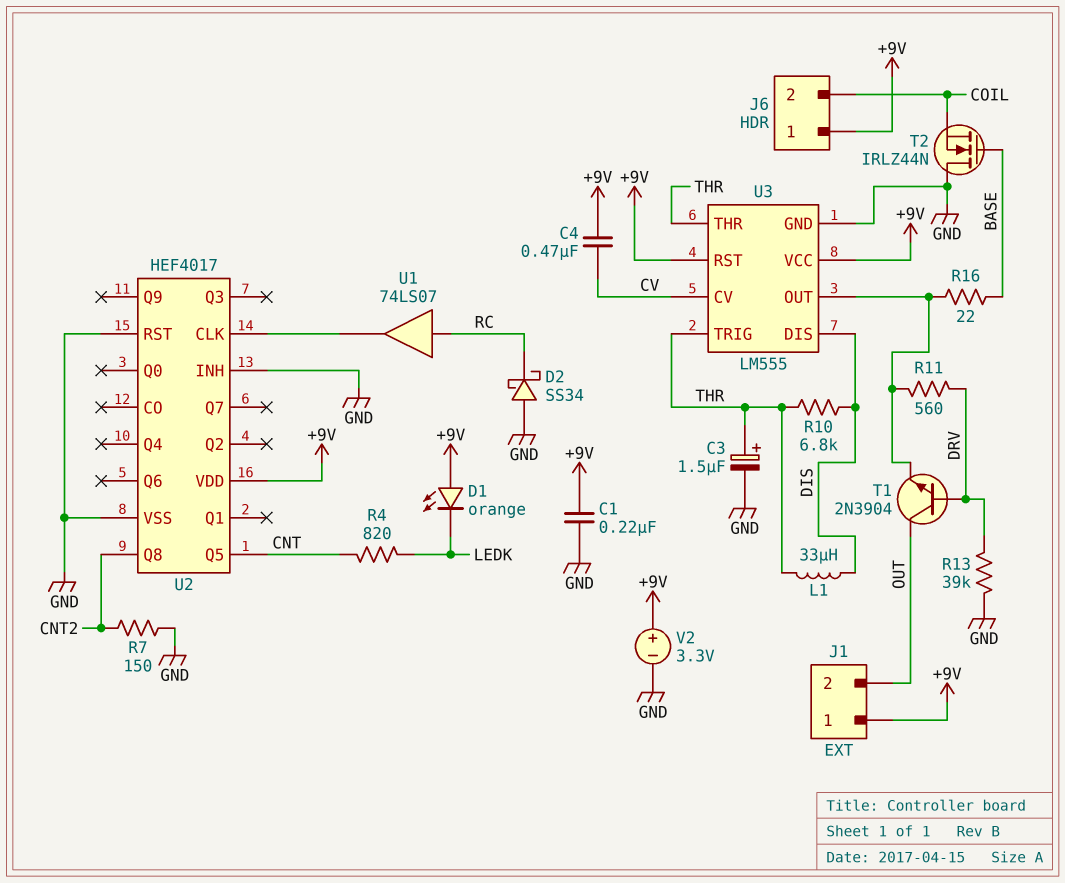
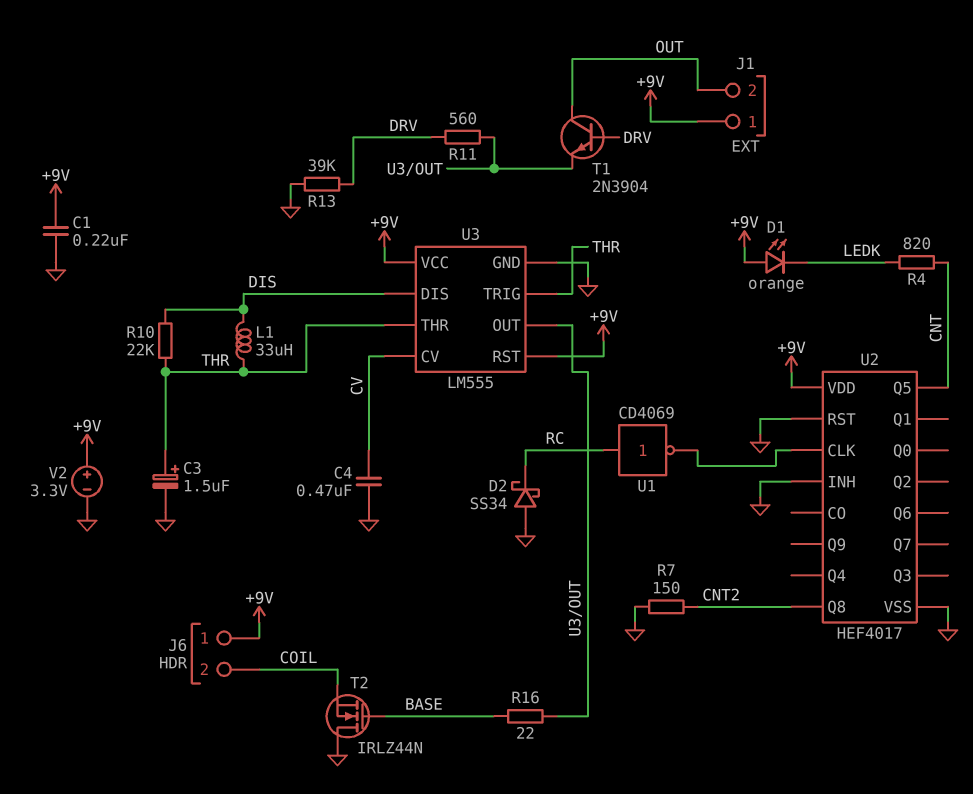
C4: 470nF (+9V, CV) -> 470nF (CV, GND)
R10: 6.8k (DIS, THR) -> 22k (DIS, THR)
U1: buffer 74LS07 (in RC, out U2/CLK) -> NOT CD4069 (in RC, out U2/CLK)

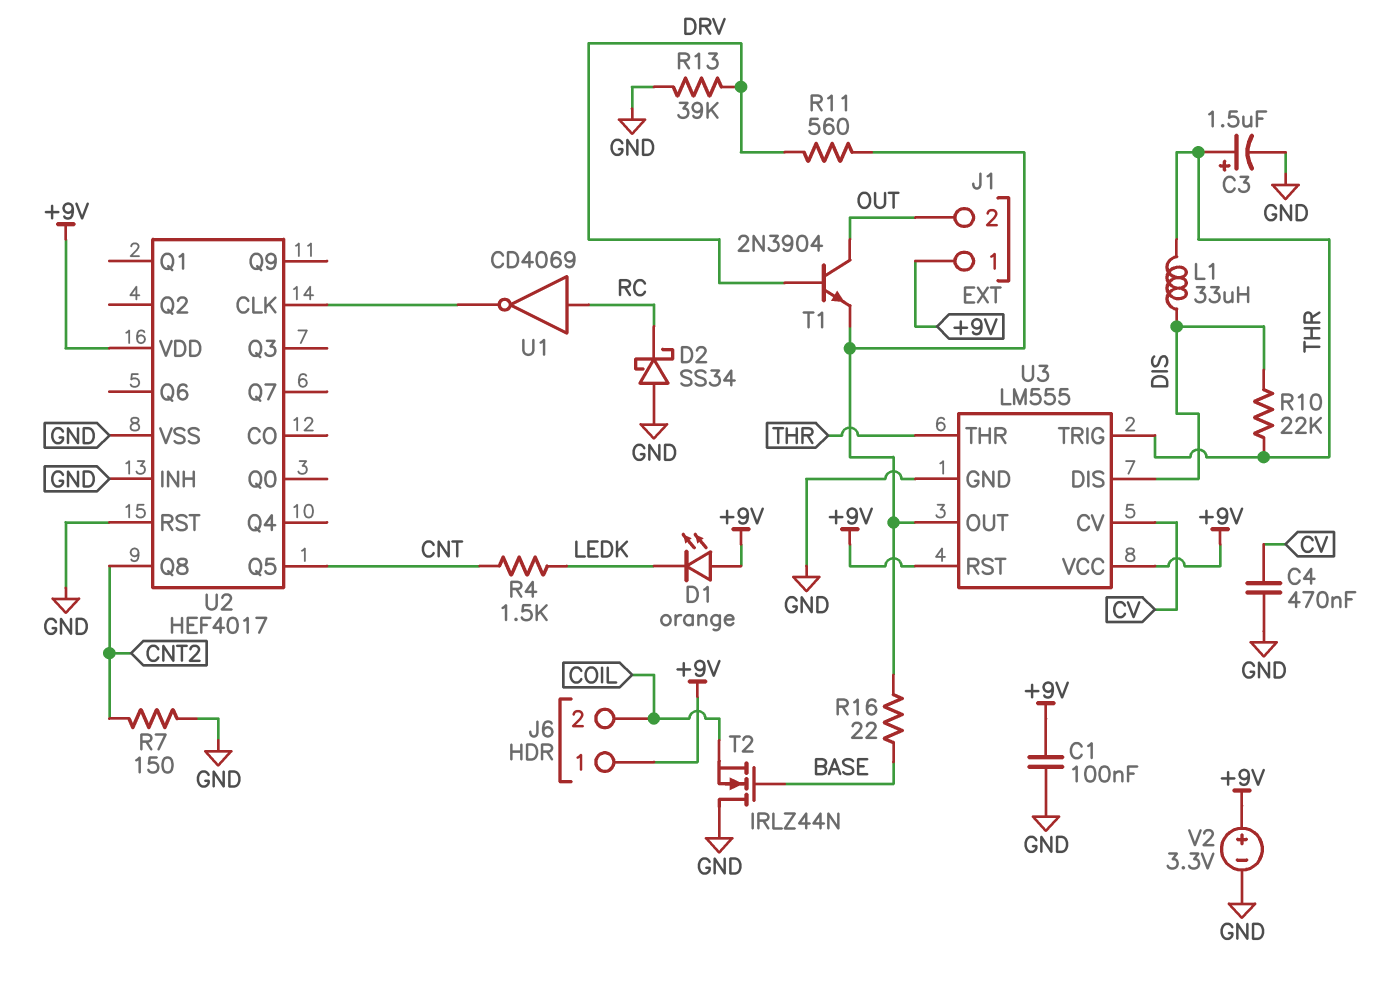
C1: 220nF (+9V, GND) -> 100nF (+9V, GND)
R4: 820 (CNT, LEDK) -> 1.5k (CNT, LEDK)

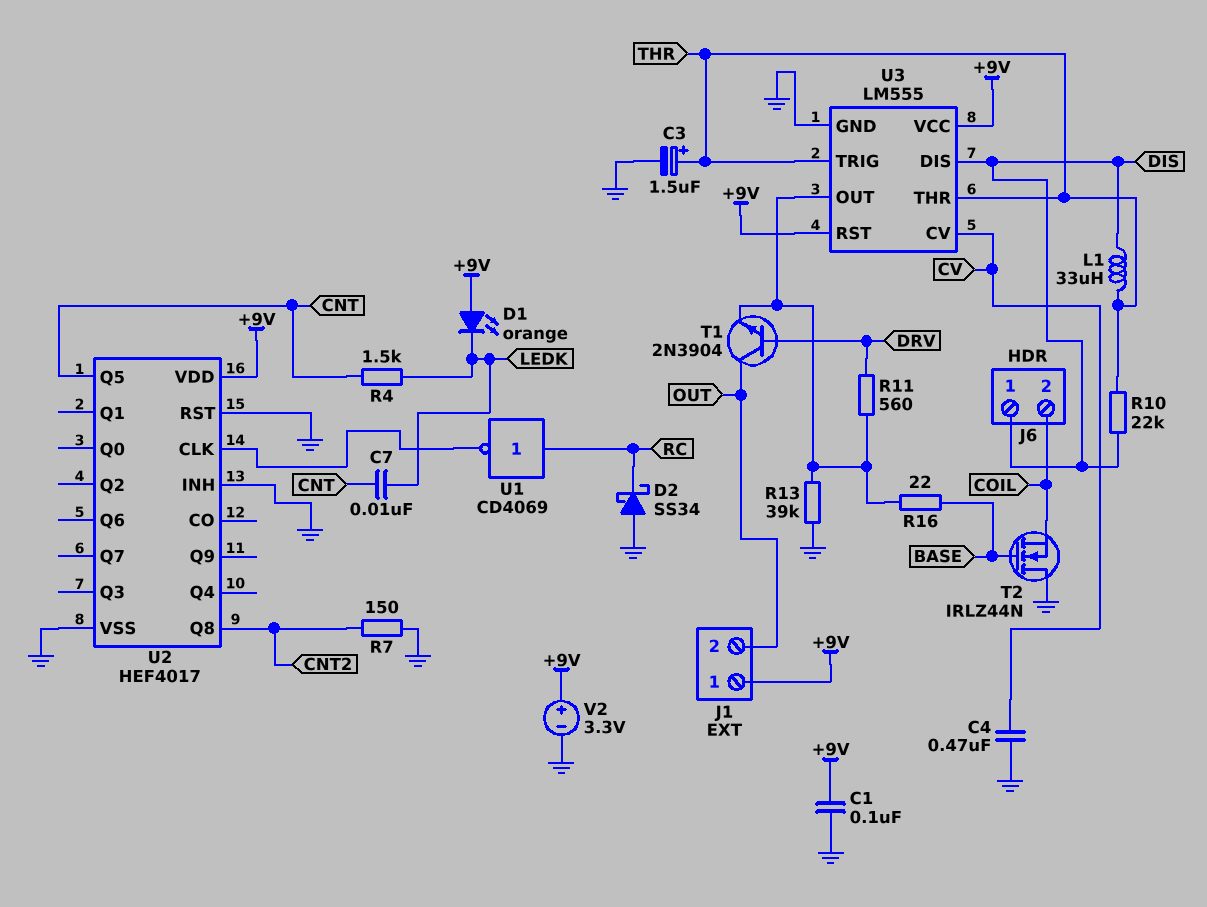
C7: none -> 10nF (CNT, LEDK)
J6 pin 1: +9V -> DIS
R13: 39k (DRV, GND) -> 39k (GND, U3/OUT)

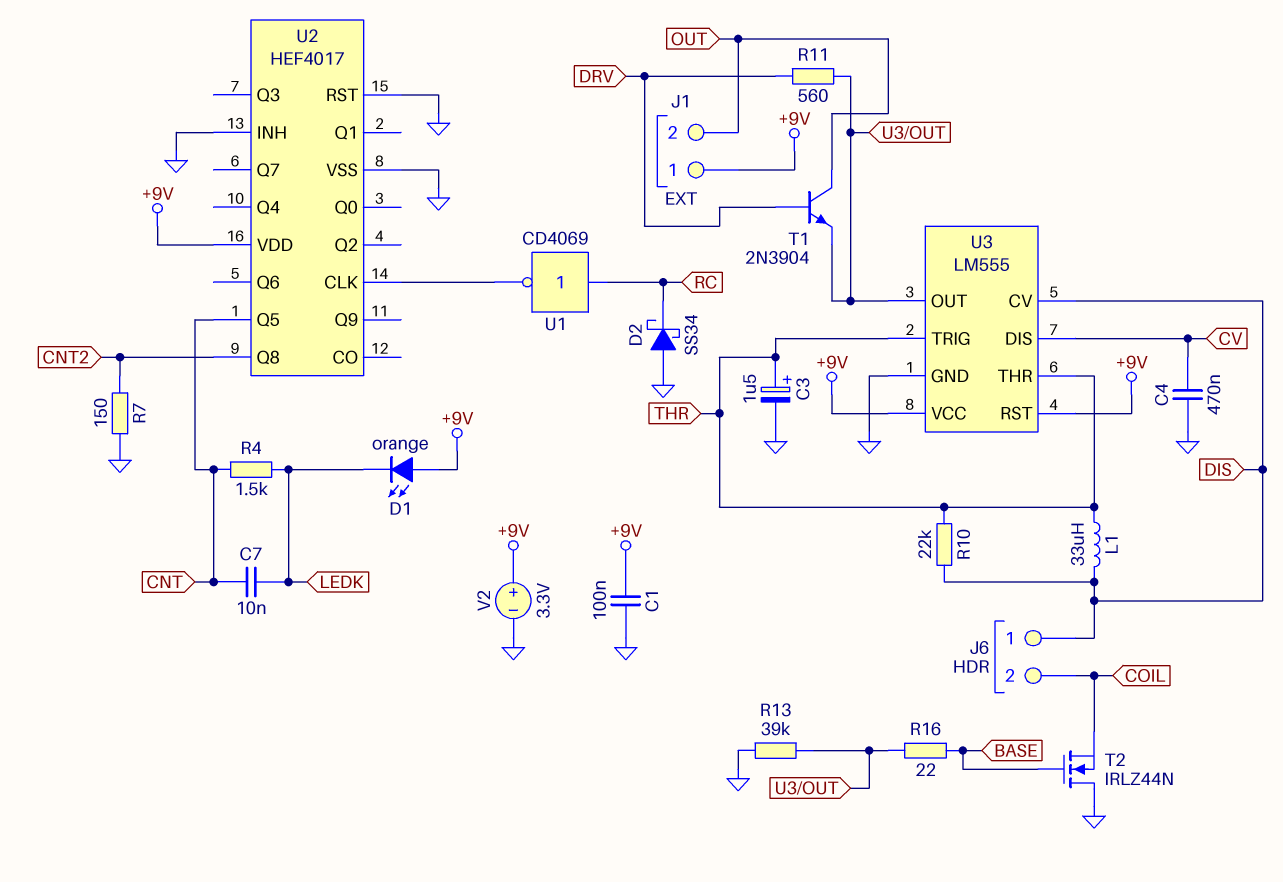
U3 pin CV: CV -> DIS
U3 pin DIS: DIS -> CV

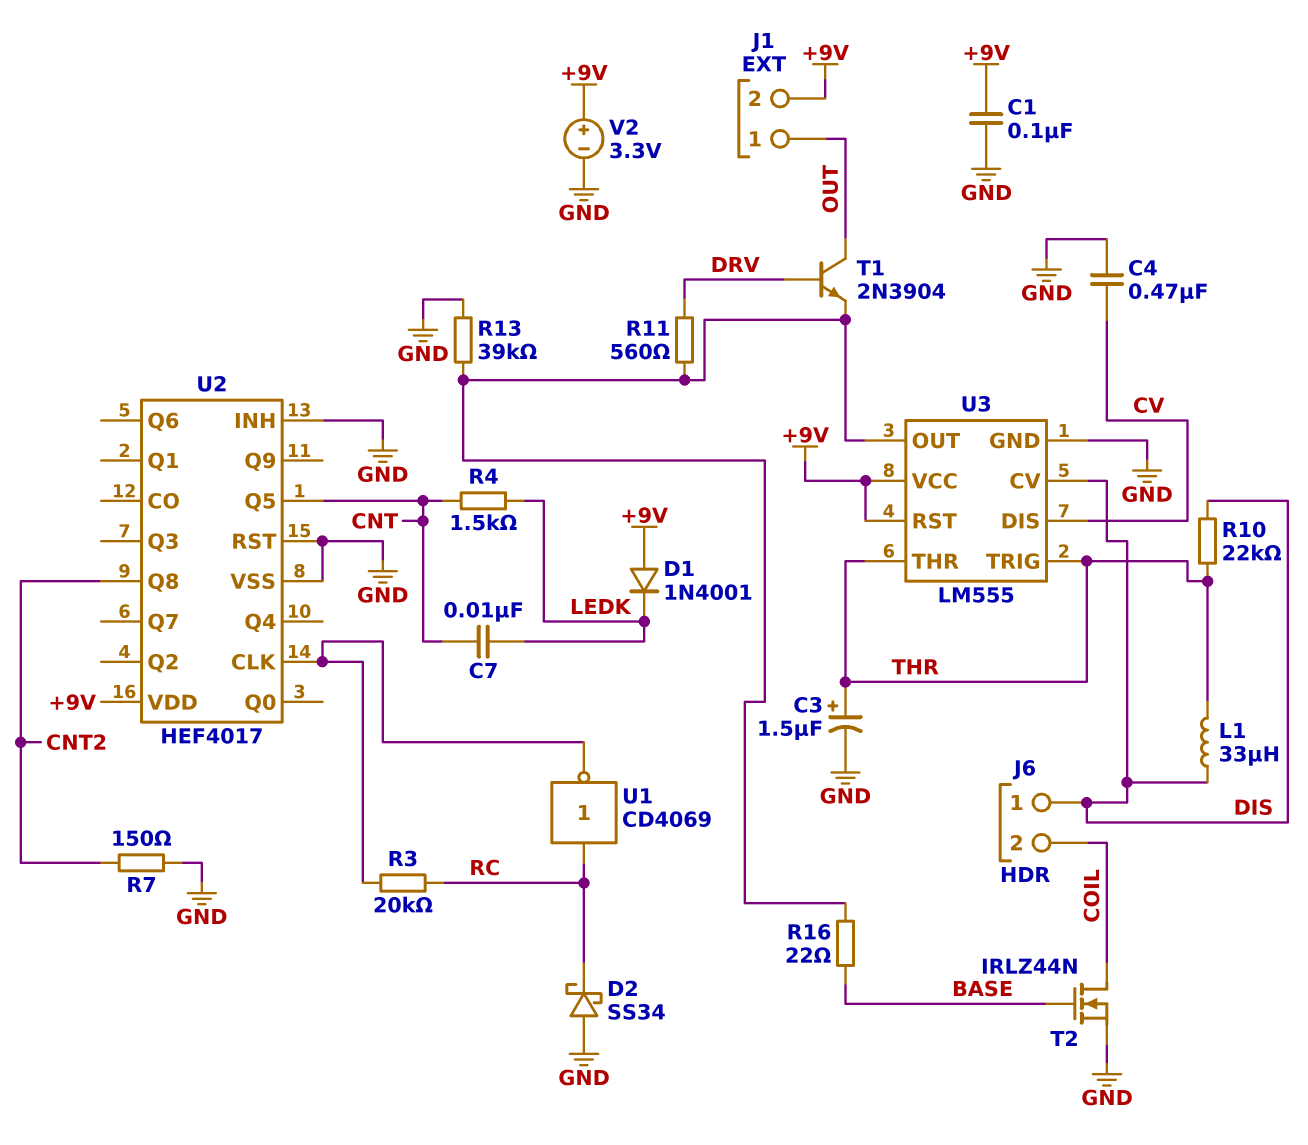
D1: LED orange (A +9V, K LEDK) -> diode 1N4001 (A +9V, K LEDK)
J1 pin 1: +9V -> OUT
J1 pin 2: OUT -> +9V
R3: none -> 20k (RC, U2/CLK)
T2: NMOS IRLZ44N (G BASE, D GND, S COIL) -> NMOS IRLZ44N (G BASE, D COIL, S GND)

